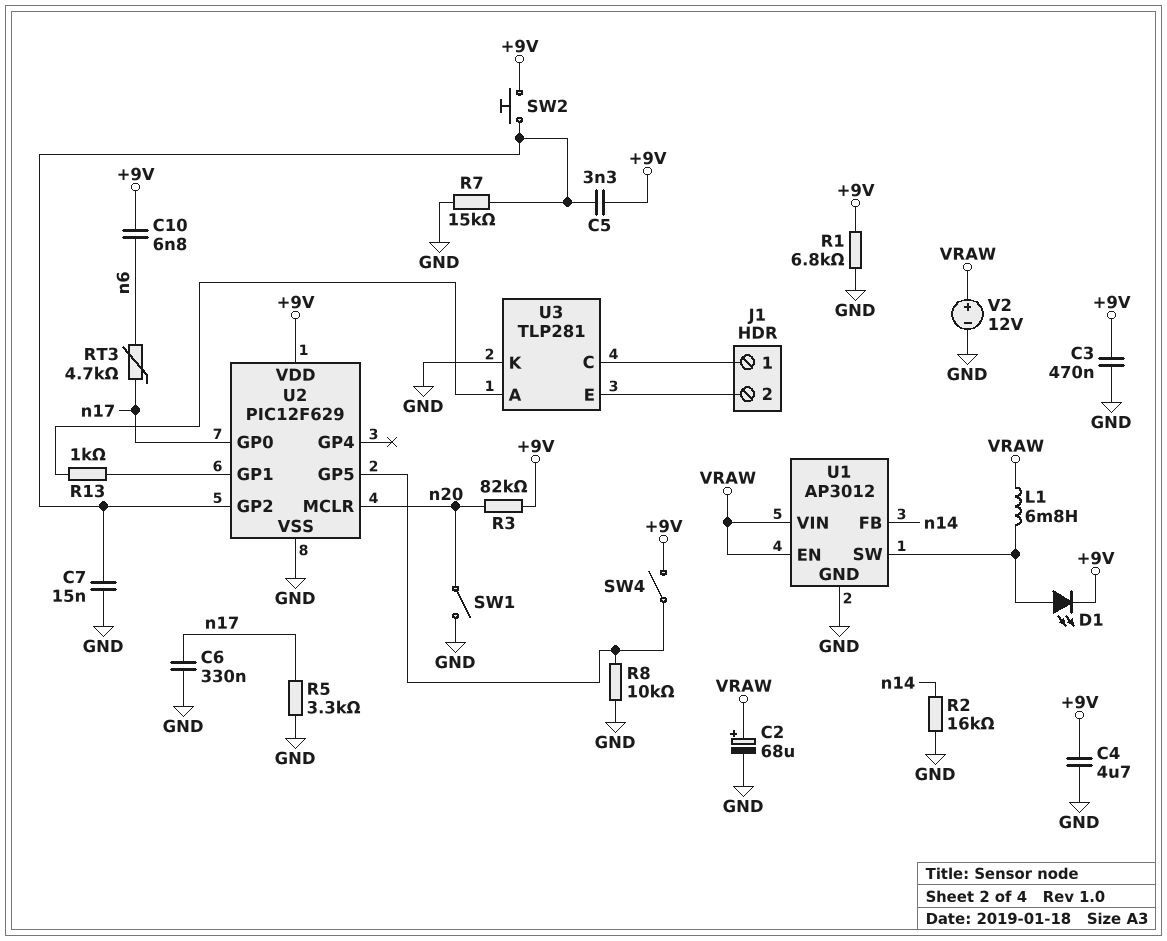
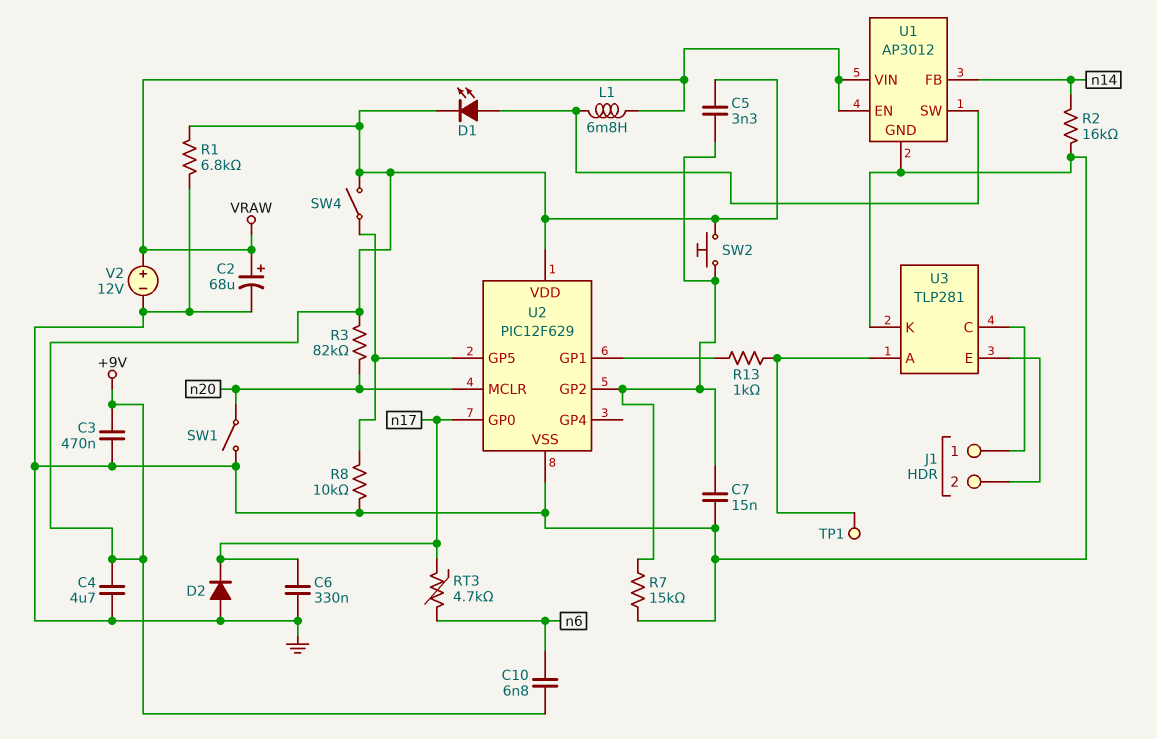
D2: none -> diode (A GND, K n17)
R5: 3.3k (GND, n17) -> none
TP1: none -> test point (U3/A)

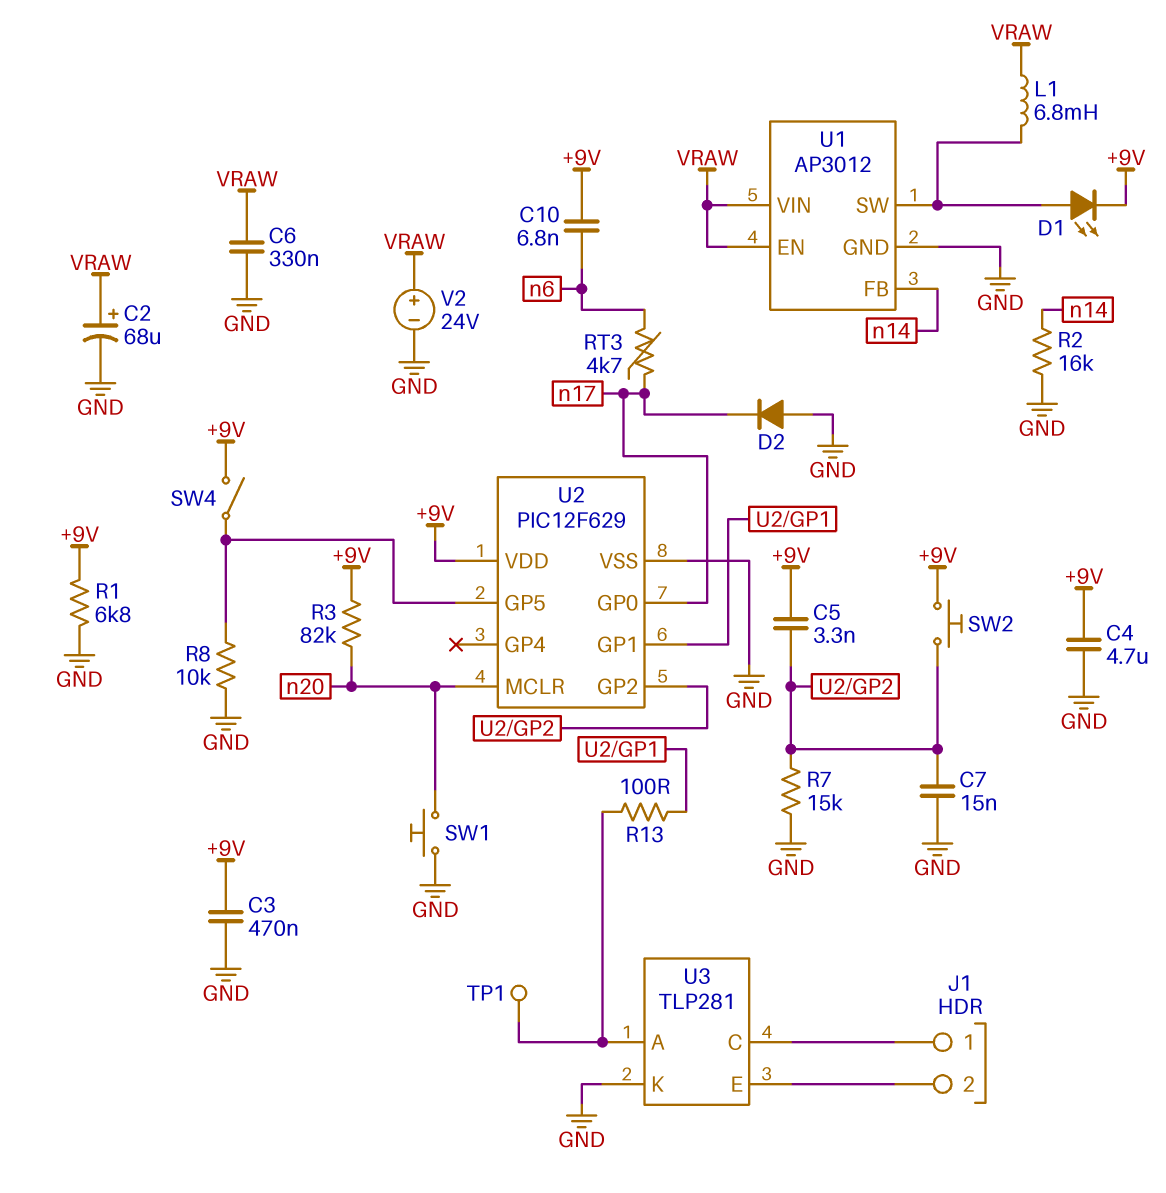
C6: 330nF (GND, n17) -> 330nF (GND, VRAW)
R13: 1k (U2/GP1, U3/A) -> 100 (U2/GP1, U3/A)
SW1: switch (GND, n20) -> button (GND, n20)
V2: 12V (plus VRAW, minus GND) -> 24V (plus VRAW, minus GND)

